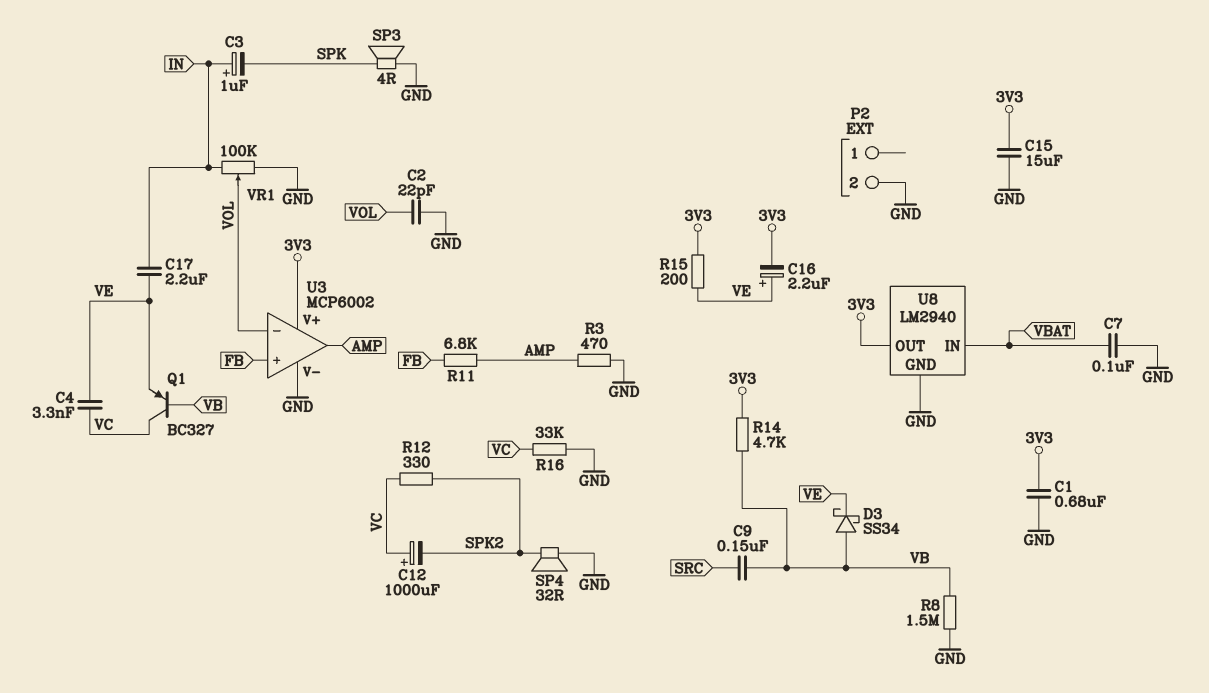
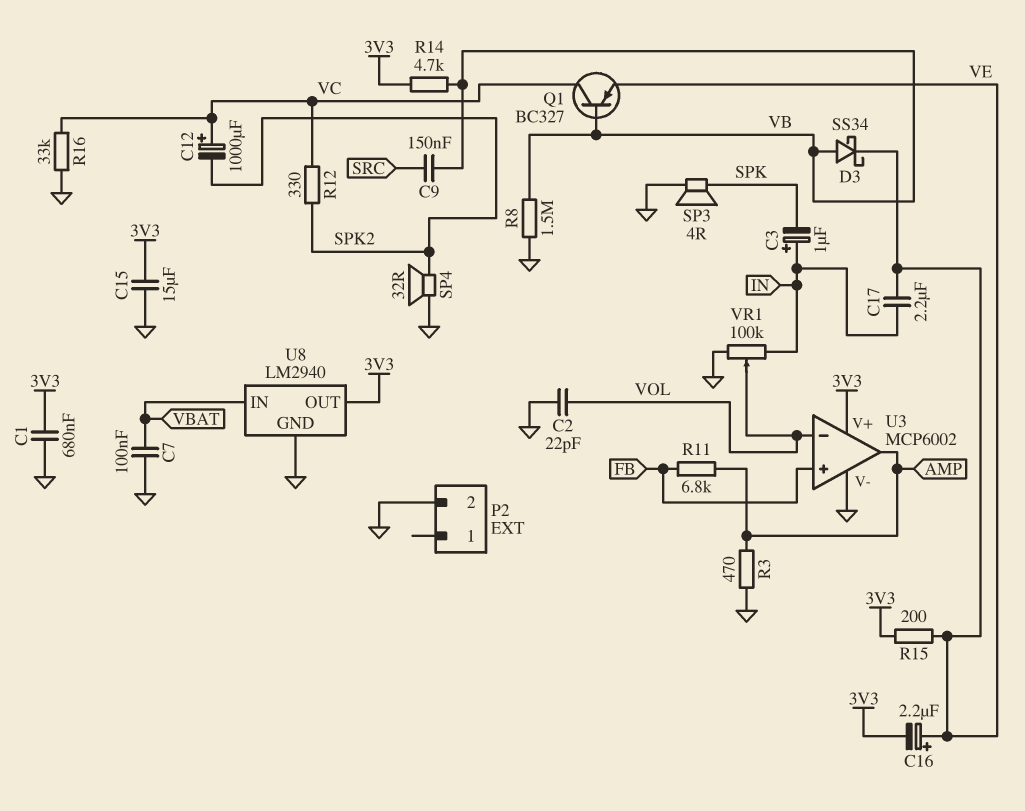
C4: 3.3nF (VC, VE) -> none

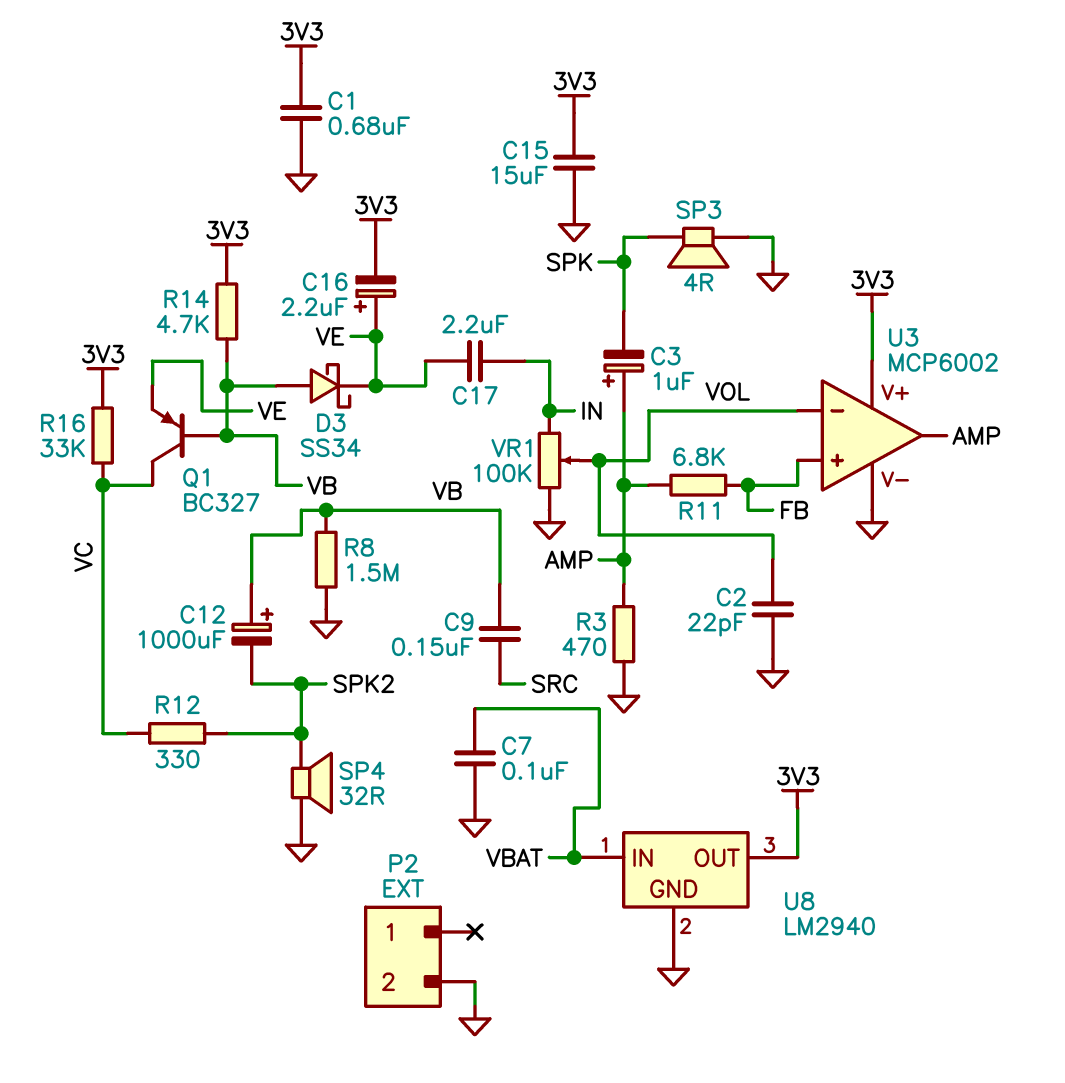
C3: 1uF (plus IN, minus SPK) -> 1uF (plus AMP, minus SPK)
C12: 1000uF (plus VC, minus SPK2) -> 1000uF (plus VB, minus SPK2)
R15: 200 (3V3, VE) -> none
R16: 33k (GND, VC) -> 33k (3V3, VC)

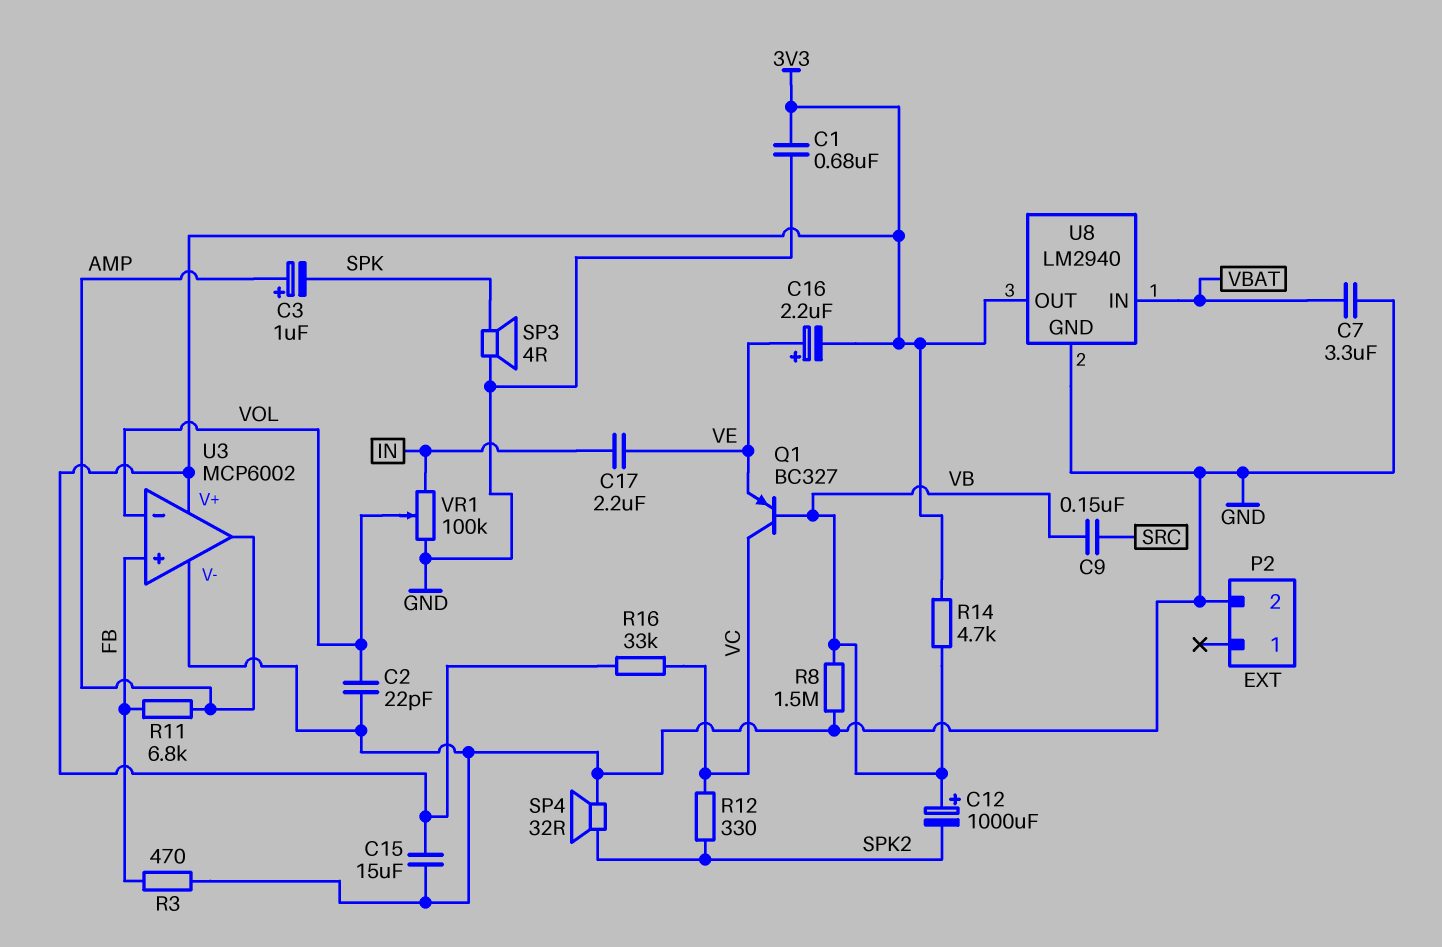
C7: 100nF (GND, VBAT) -> 3.3uF (GND, VBAT)
D3: schottky SS34 (A VB, K VE) -> none
R3: 470 (AMP, GND) -> 470 (FB, GND)

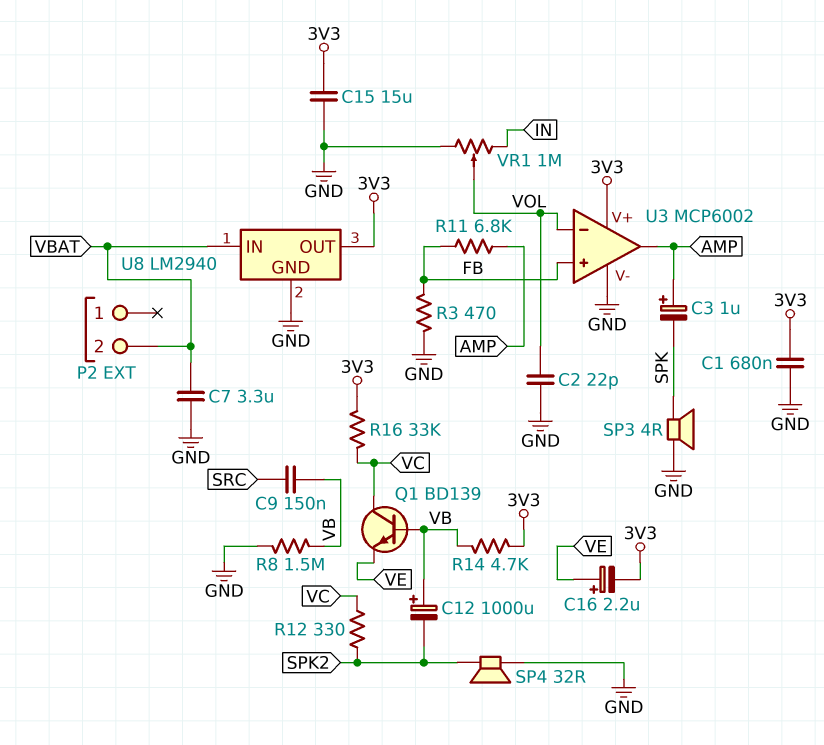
C17: 2.2uF (IN, VE) -> none
P2 pin 2: GND -> VBAT
Q1: PNP BC327 (B VB, C VC, E VE) -> NPN BD139 (B VB, C VC, E VE)
VR1: 100k (GND, IN, wiper VOL) -> 1M (GND, IN, wiper VOL)

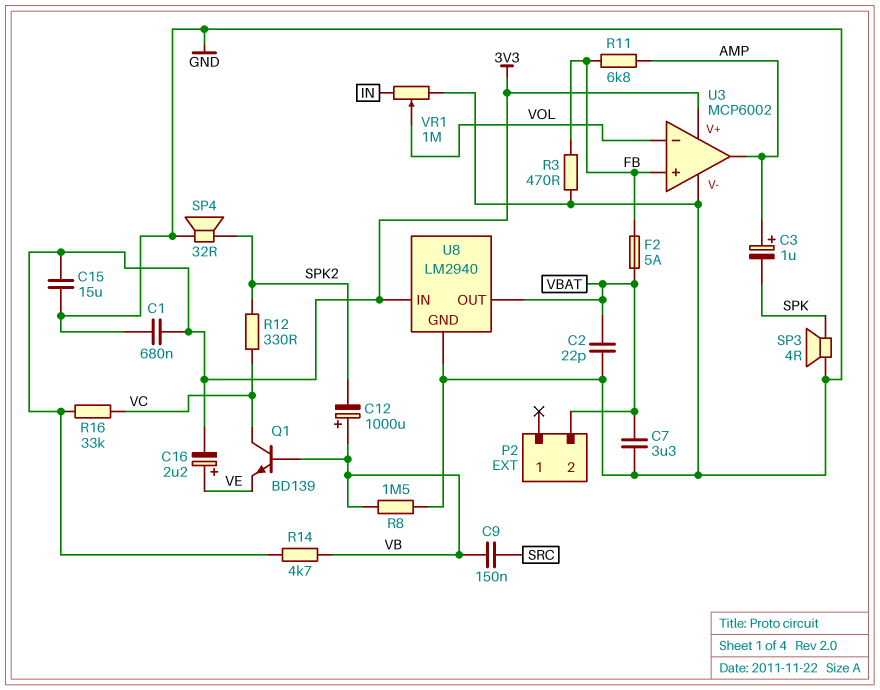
C2: 22pF (GND, VOL) -> 22pF (GND, VBAT)
F2: none -> 5A (FB, VBAT)
U8 pin IN: VBAT -> 3V3
U8 pin OUT: 3V3 -> VBAT

